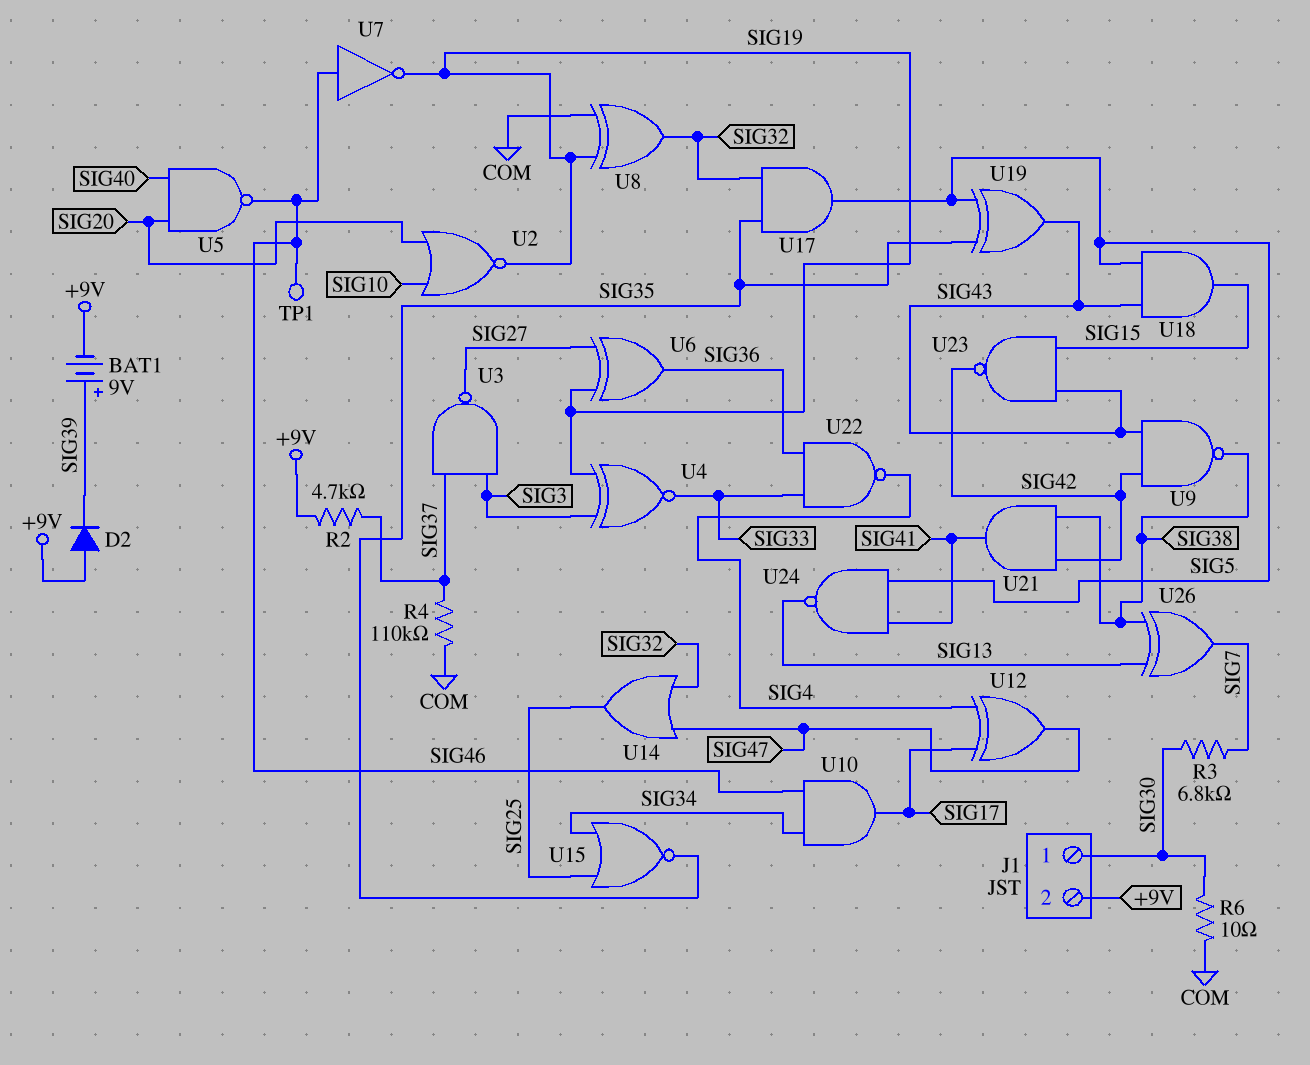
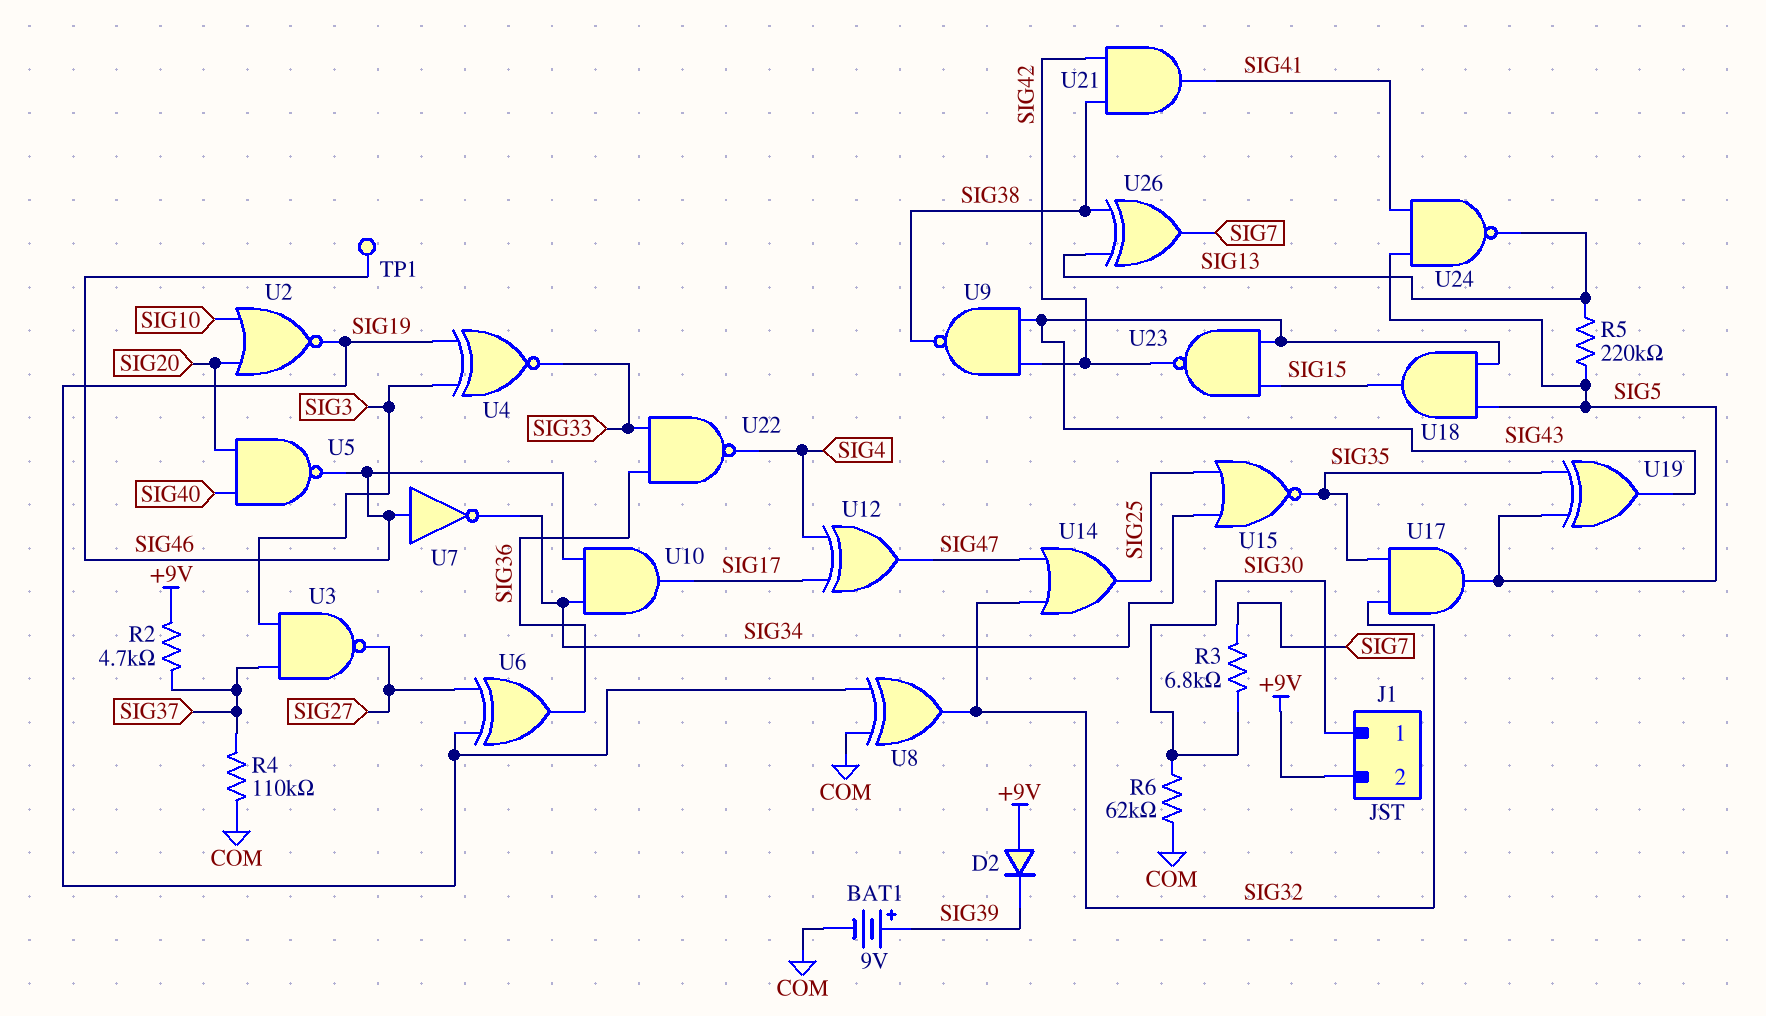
BAT1: 9V (plus SIG39, minus +9V) -> 9V (plus SIG39, minus COM)
R5: none -> 220k (SIG5, SIG13)
R6: 10 (COM, SIG30) -> 62k (COM, SIG30)
U7: NOT (in SIG46, out SIG19) -> NOT (in SIG46, out SIG34)

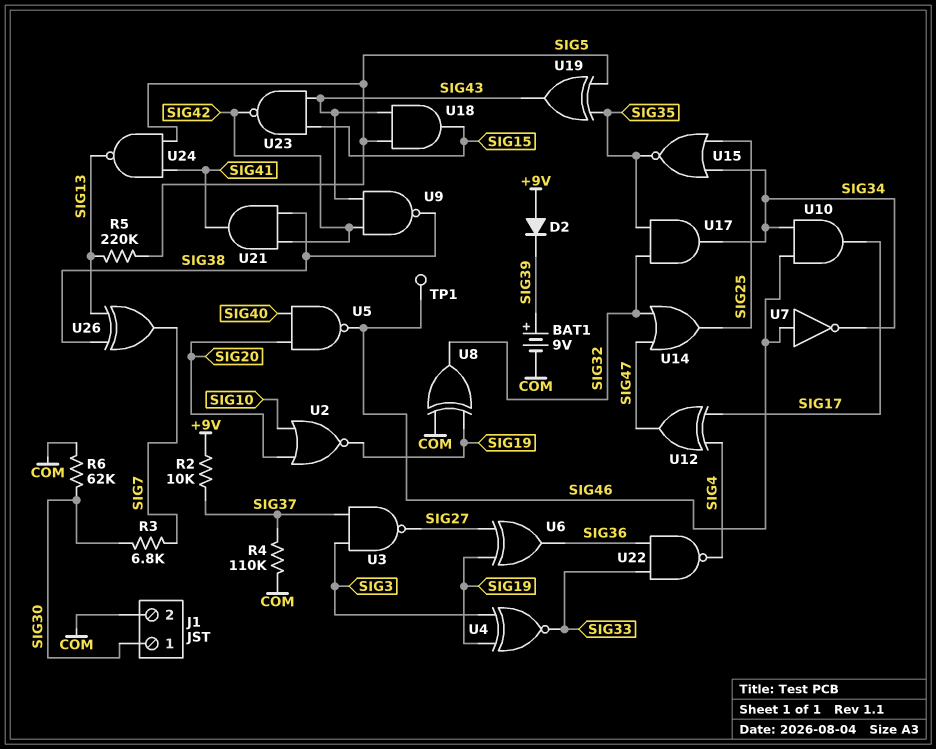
J1 pin 2: +9V -> COM
R2: 4.7k (+9V, SIG37) -> 10k (+9V, SIG37)
U17: AND (in SIG32, in SIG35, out SIG5) -> AND (in SIG32, in SIG35, out SIG34)

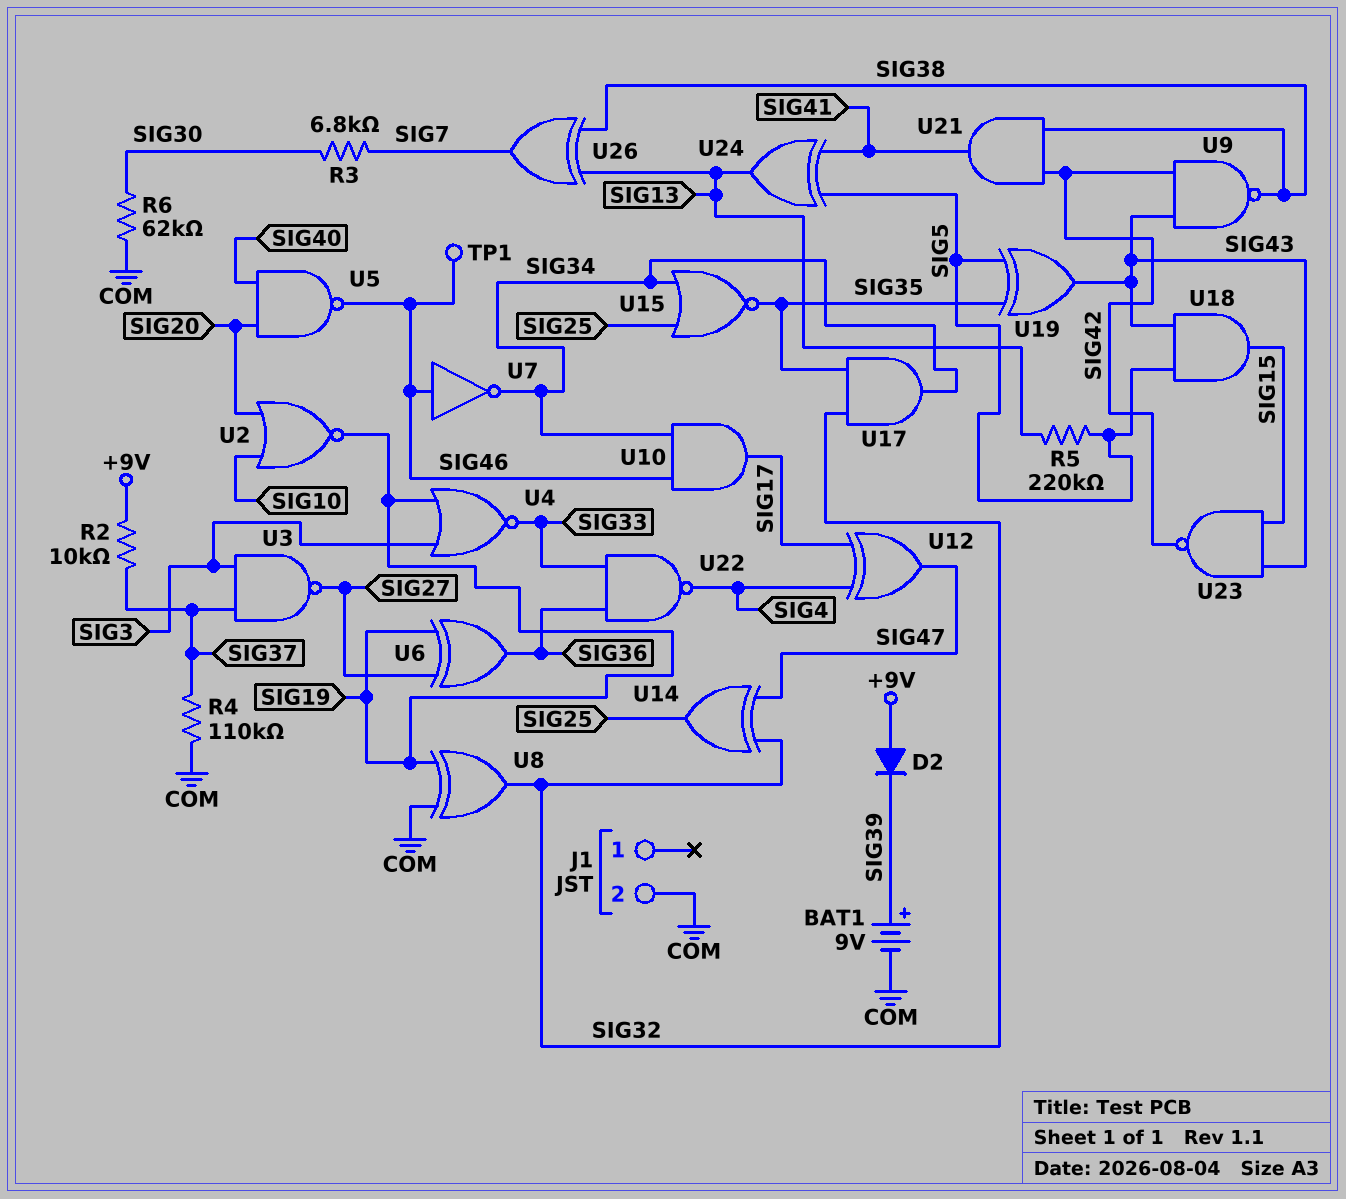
J1 pin 1: SIG30 -> none
U4: XNOR (in SIG3, in SIG19, out SIG33) -> NOR (in SIG3, in SIG19, out SIG33)
U14: OR (in SIG32, in SIG47, out SIG25) -> XOR (in SIG32, in SIG47, out SIG25)
U24: NAND (in SIG5, in SIG41, out SIG13) -> XOR (in SIG5, in SIG41, out SIG13)

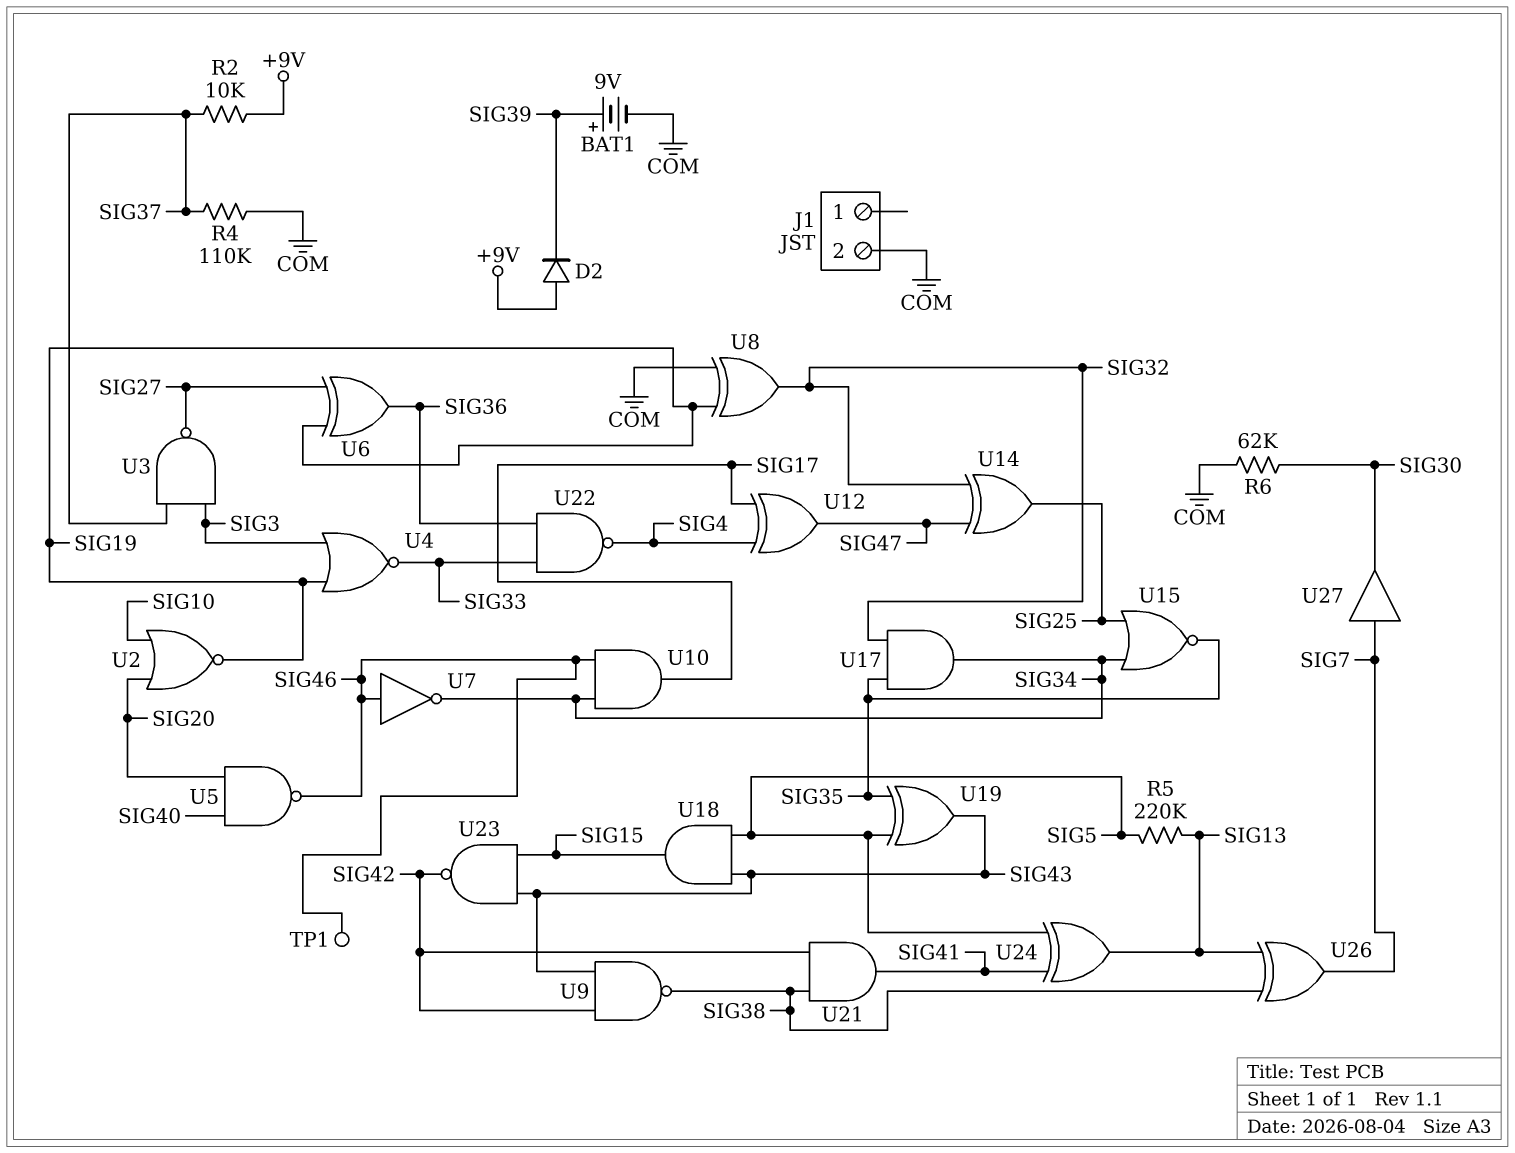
R3: 6.8k (SIG7, SIG30) -> none
U27: none -> buffer (in SIG7, out SIG30)

